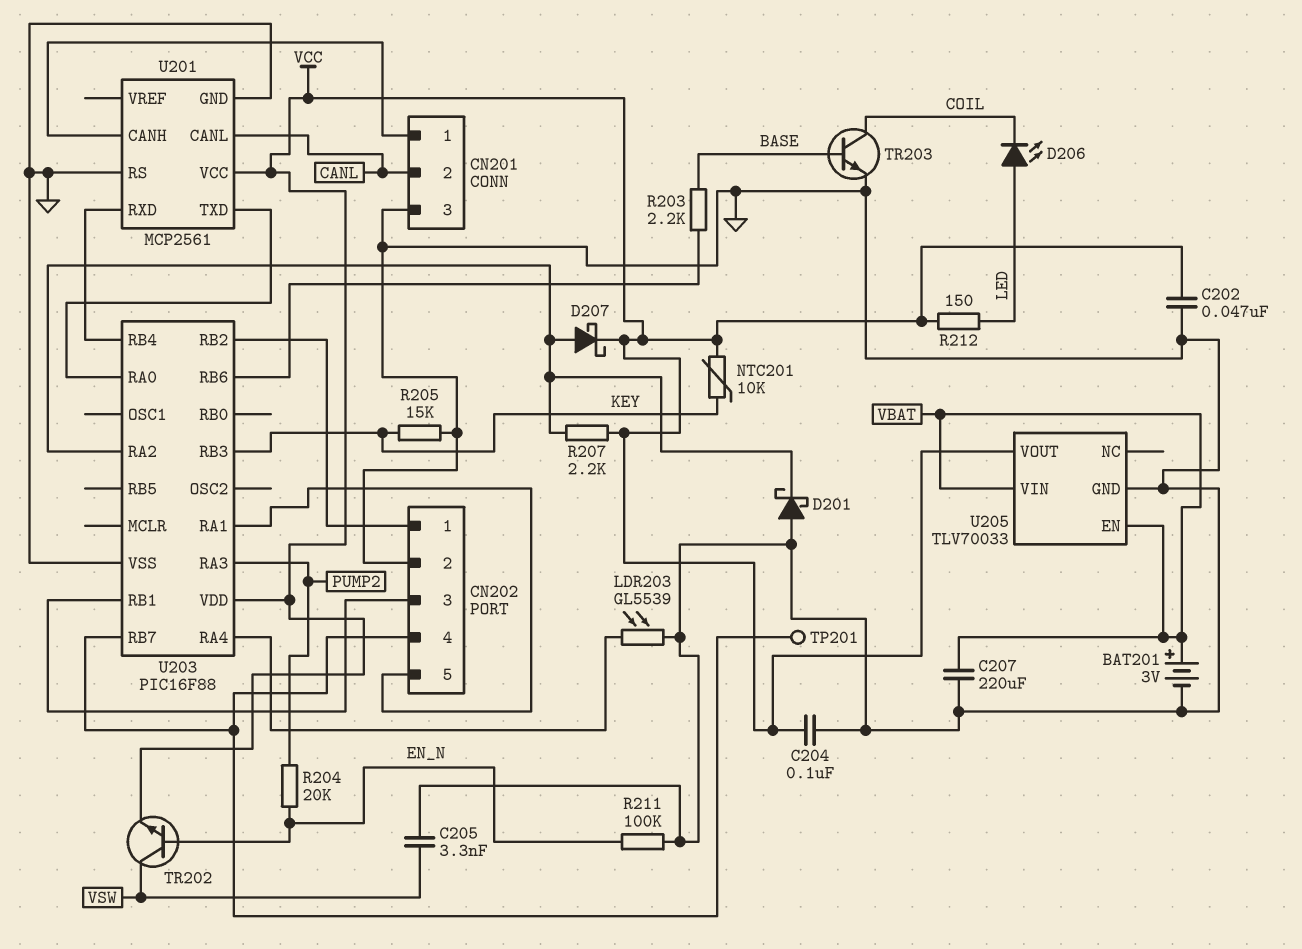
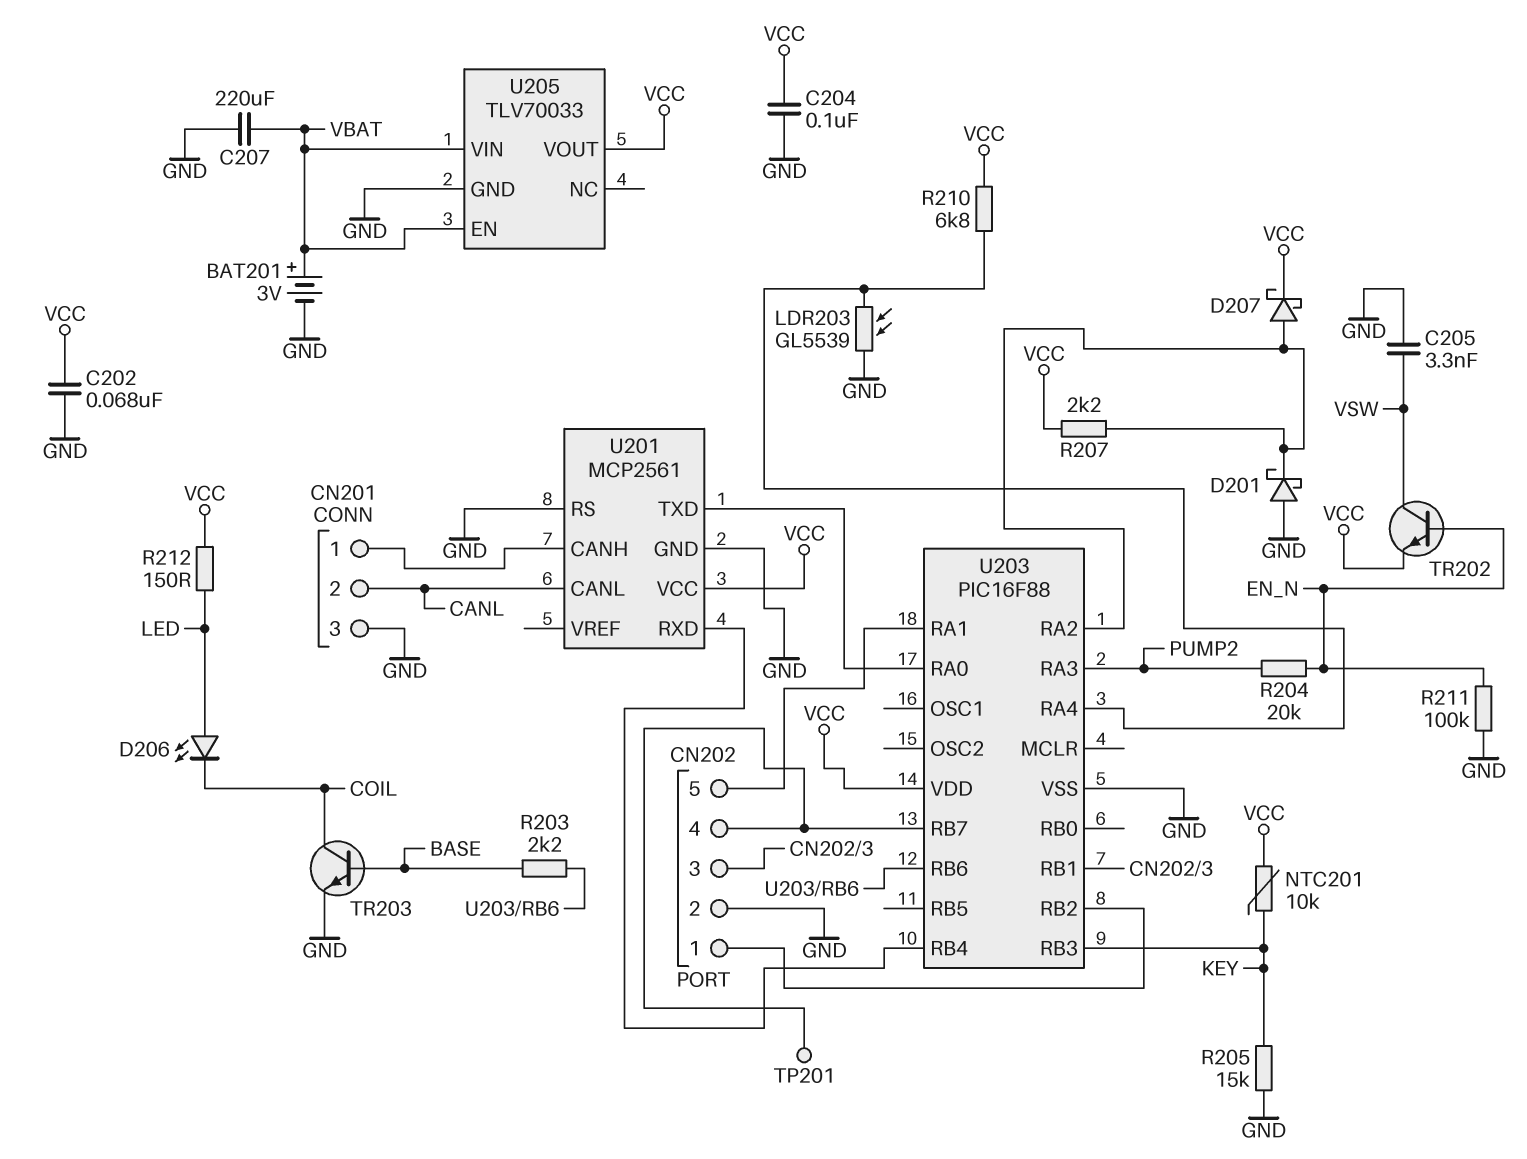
C202: 47nF (GND, VCC) -> 68nF (GND, VCC)
R210: none -> 6.8k (U203/RA4, VCC)

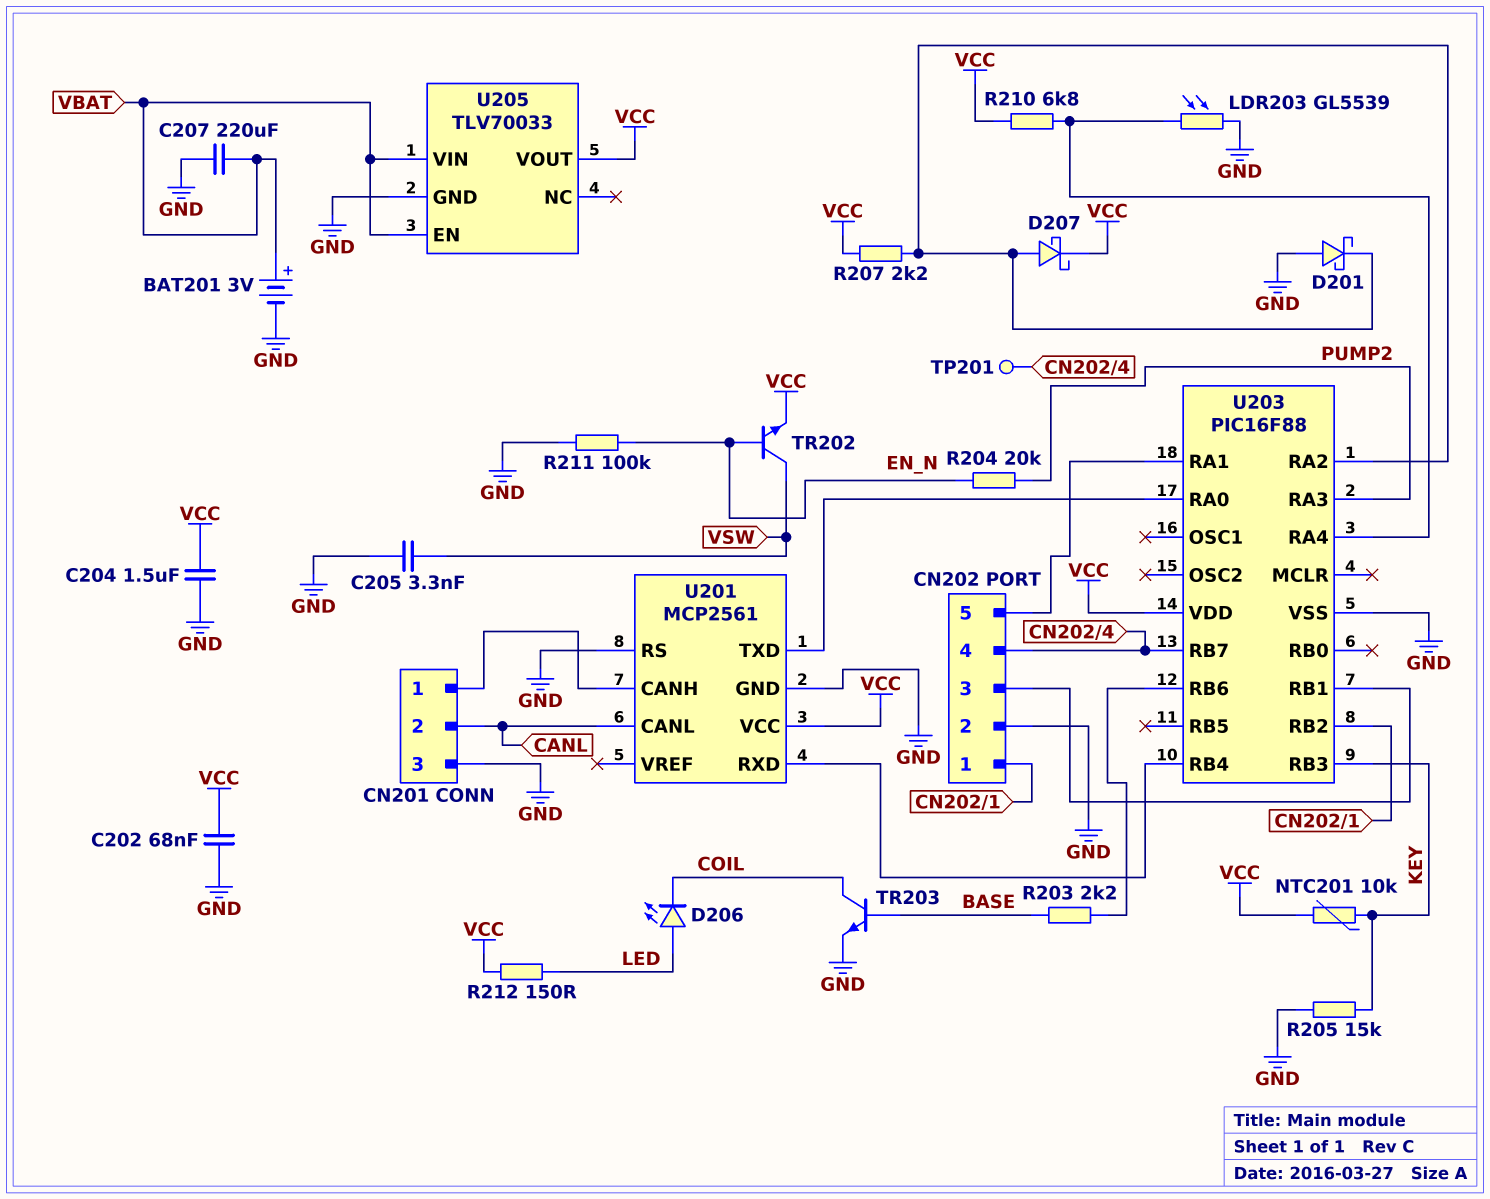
C204: 100nF (GND, VCC) -> 1.5uF (GND, VCC)

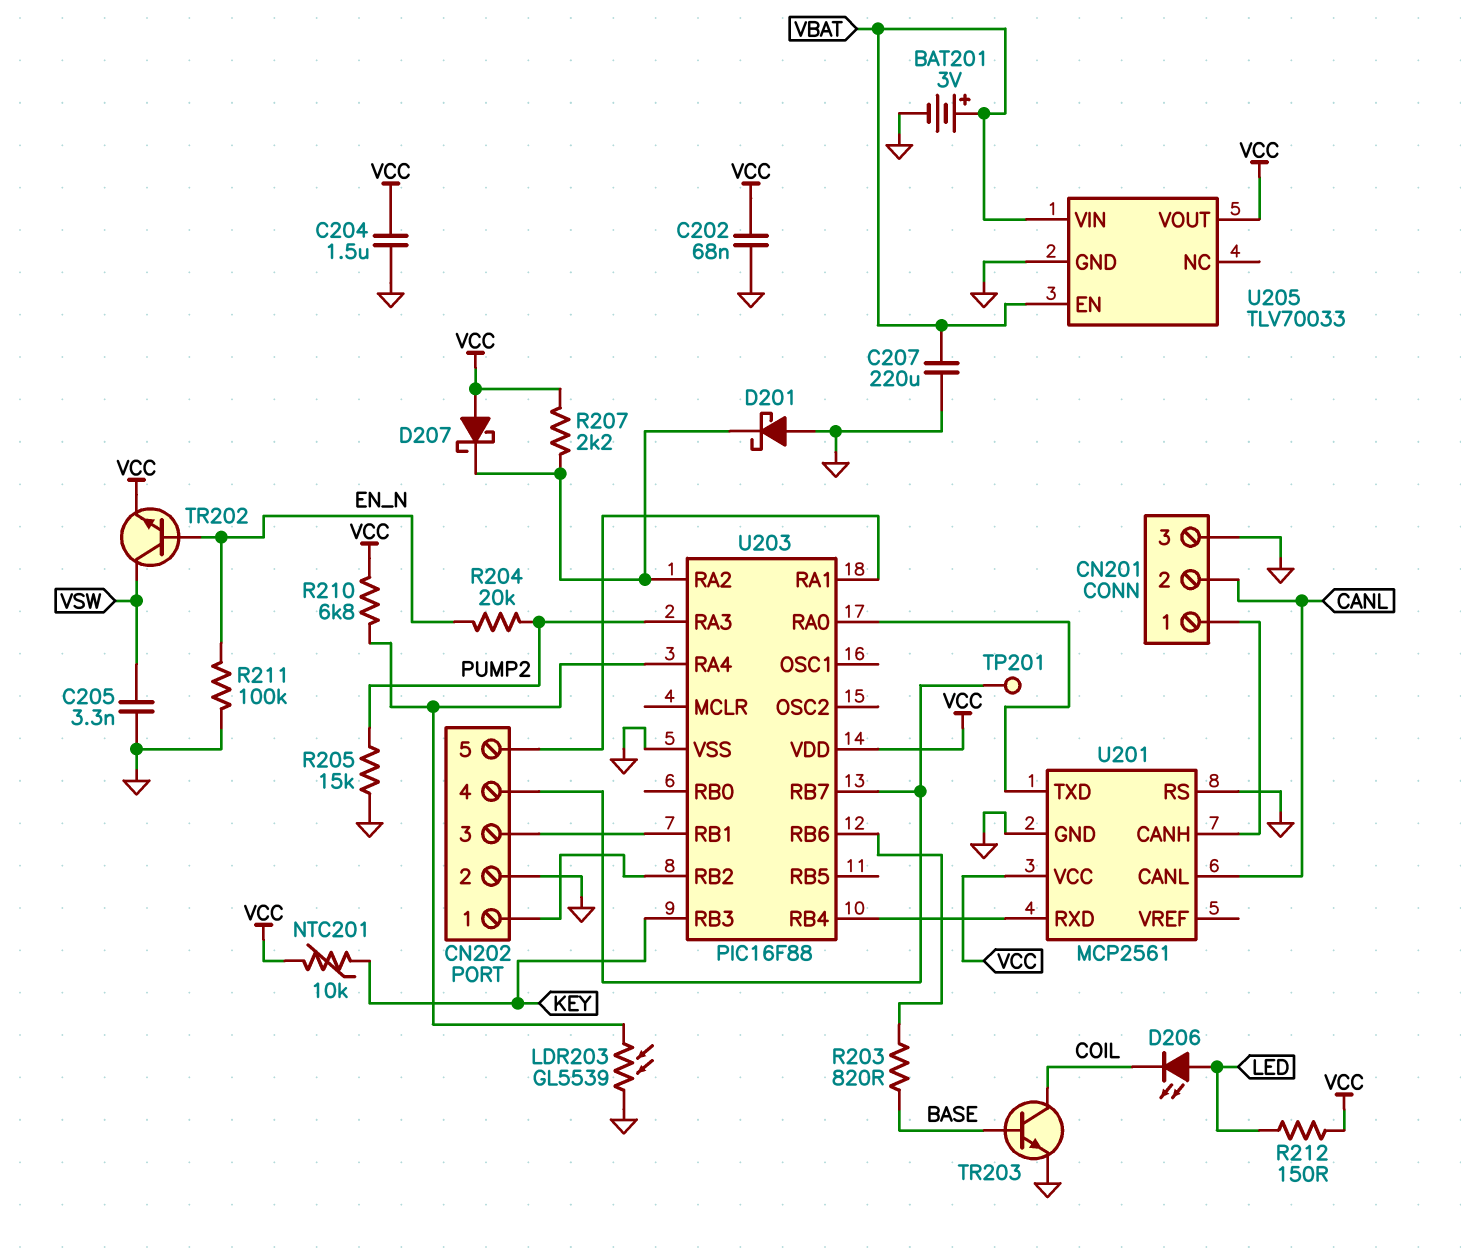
D207: schottky (A U203/RA2, K VCC) -> schottky (A VCC, K U203/RA2)
R203: 2.2k (BASE, U203/RB6) -> 820 (BASE, U203/RB6)
R205: 15k (GND, KEY) -> 15k (GND, PUMP2)

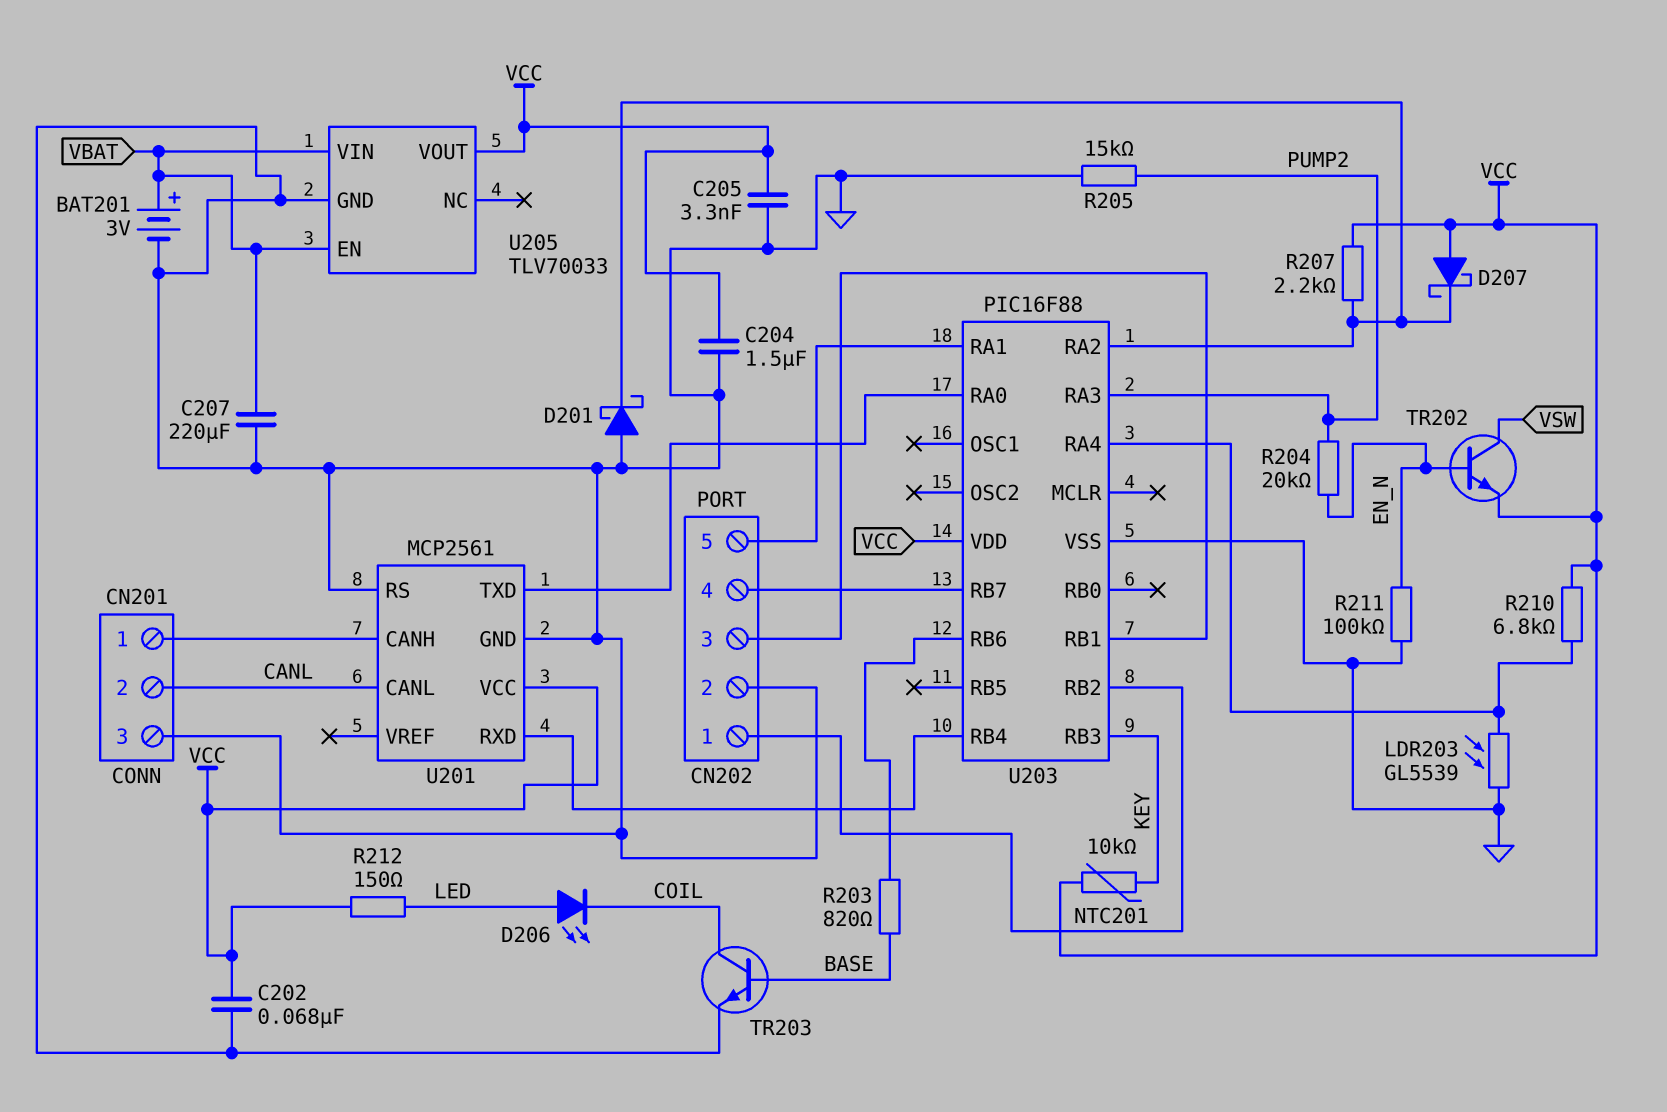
C205: 3.3nF (GND, VSW) -> 3.3nF (GND, VCC)
TP201: test point (CN202/4) -> none

